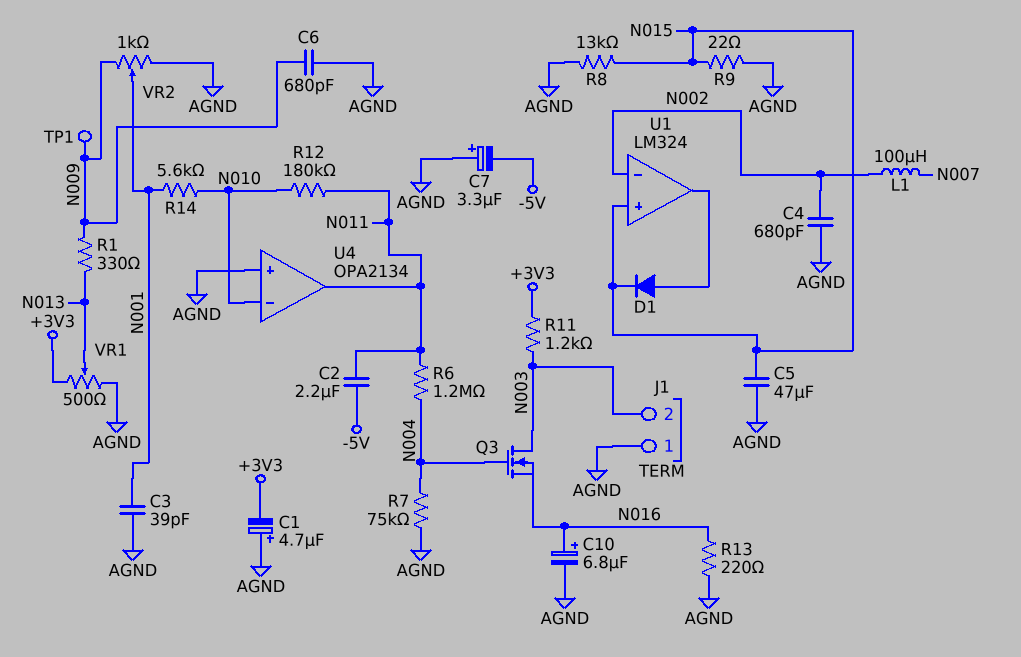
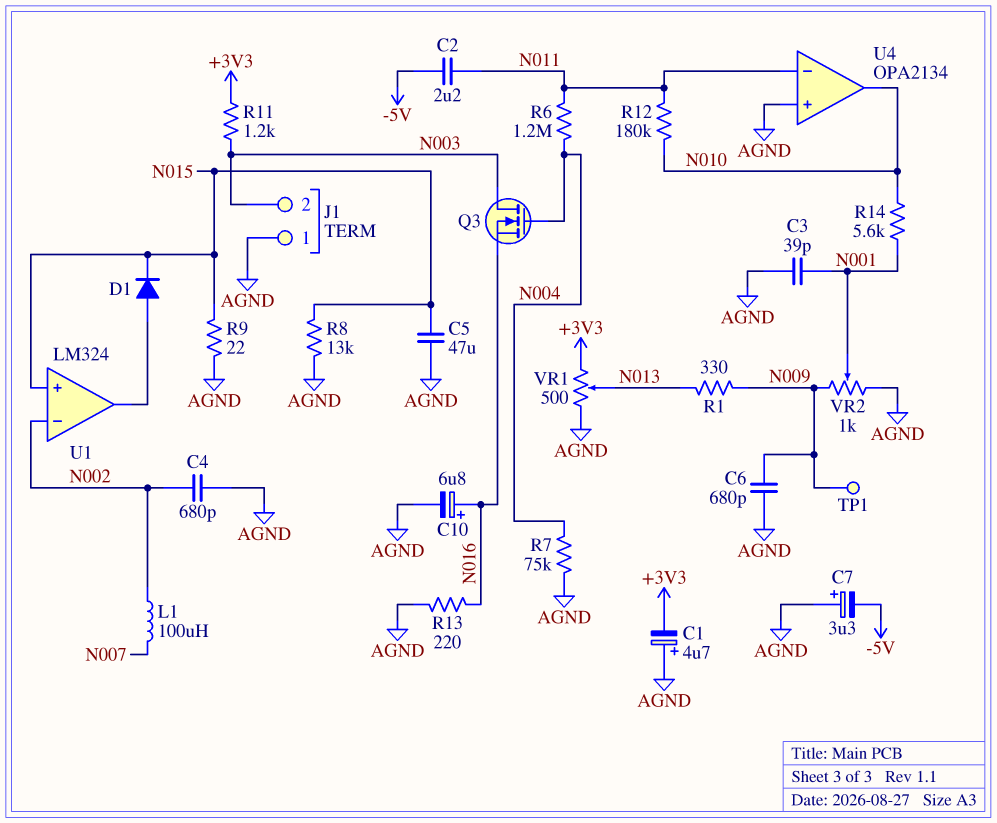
U4 pin in-: N010 -> N011
U4 pin out: N011 -> N010

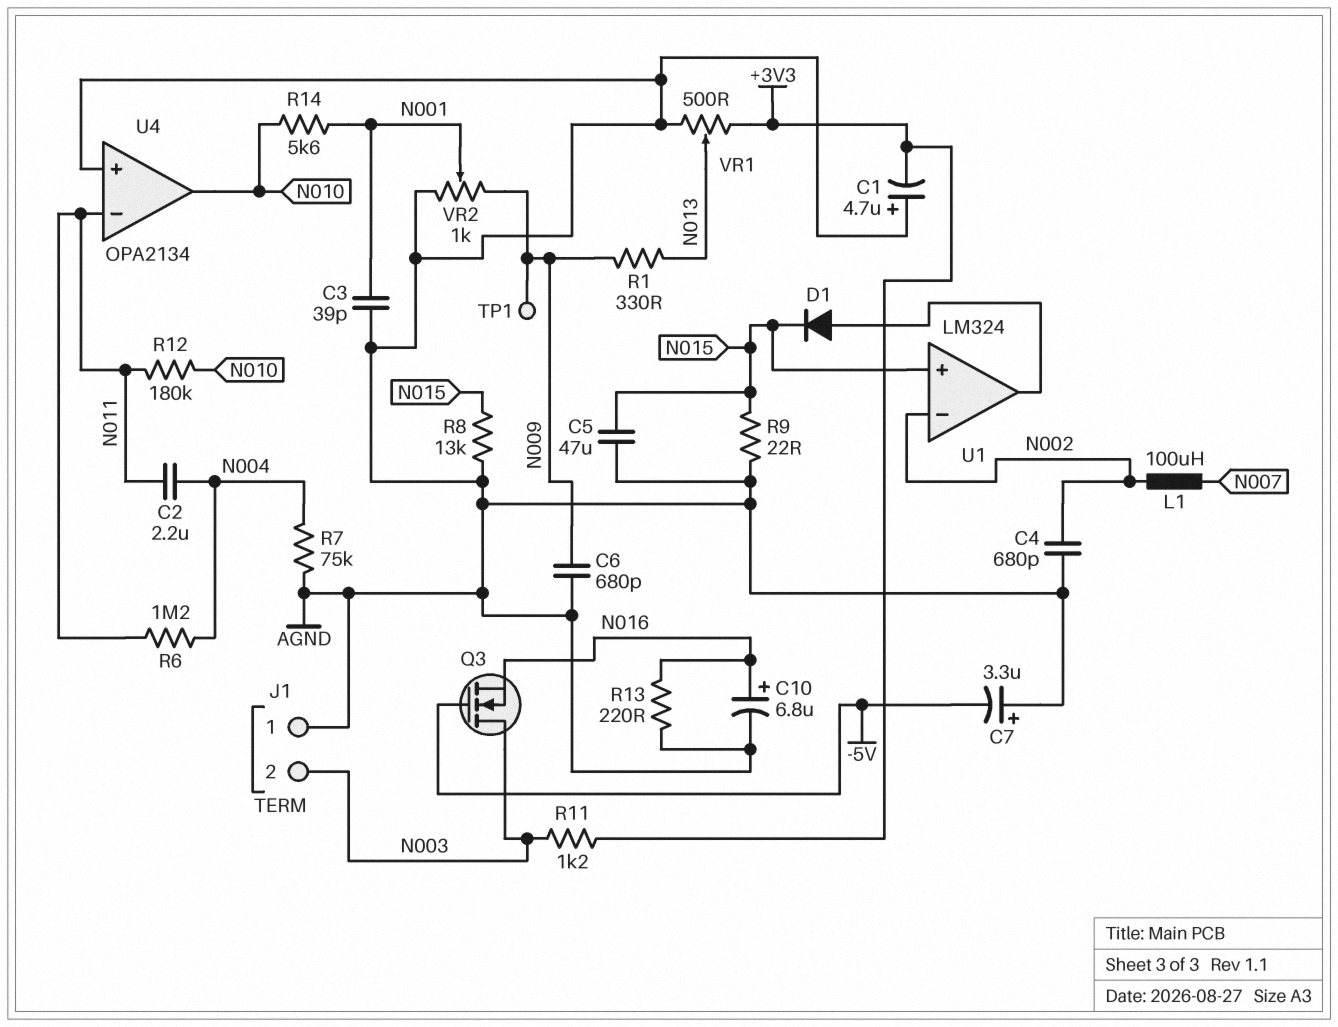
C2: 2.2uF (-5V, N011) -> 2.2uF (N004, N011)
Q3: NMOS (G N004, D N003, S N016) -> NMOS (G -5V, D N003, S N016)

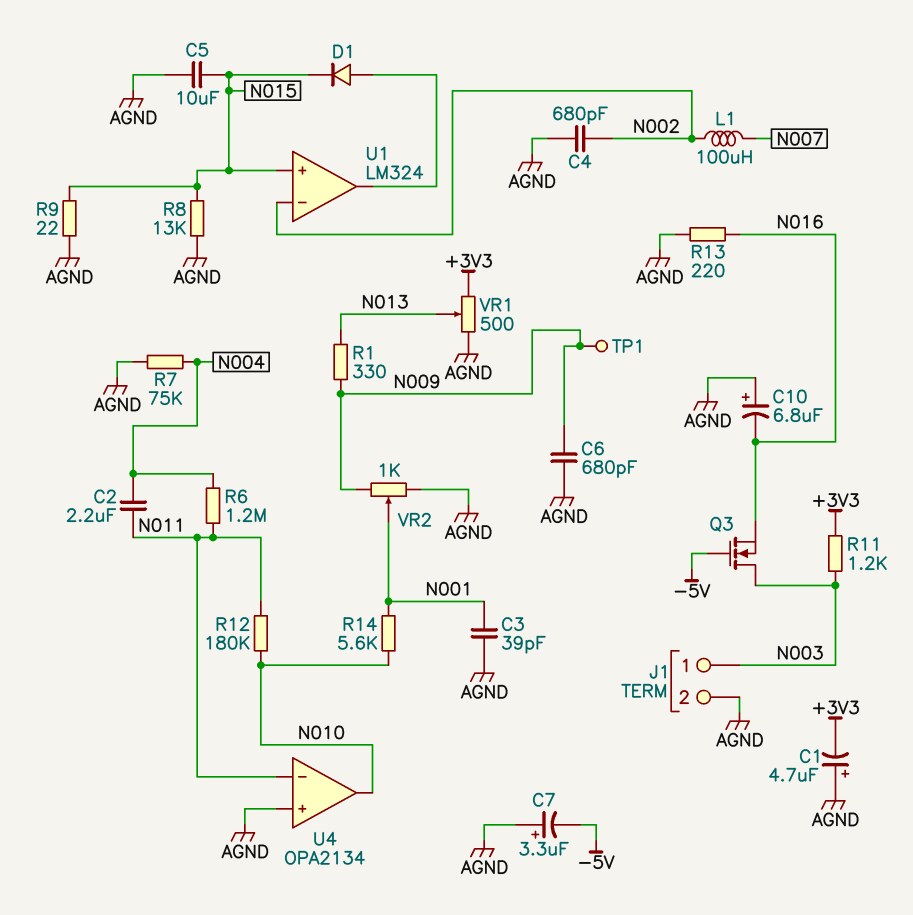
C5: 47uF (AGND, N015) -> 10uF (AGND, N015)
C10: 6.8uF (plus N016, minus AGND) -> 6.8uF (plus AGND, minus N016)
J1 pin 1: AGND -> N003
J1 pin 2: N003 -> AGND

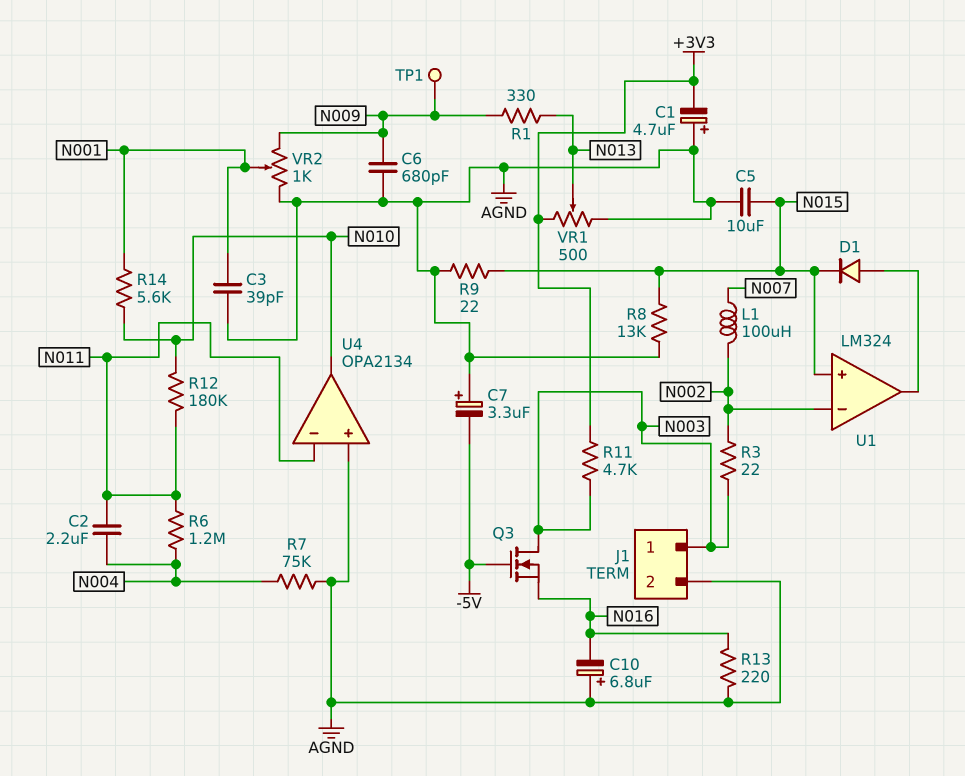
C4: 680pF (AGND, N002) -> none
R3: none -> 22 (N002, N003)
R11: 1.2k (+3V3, N003) -> 4.7k (+3V3, N003)

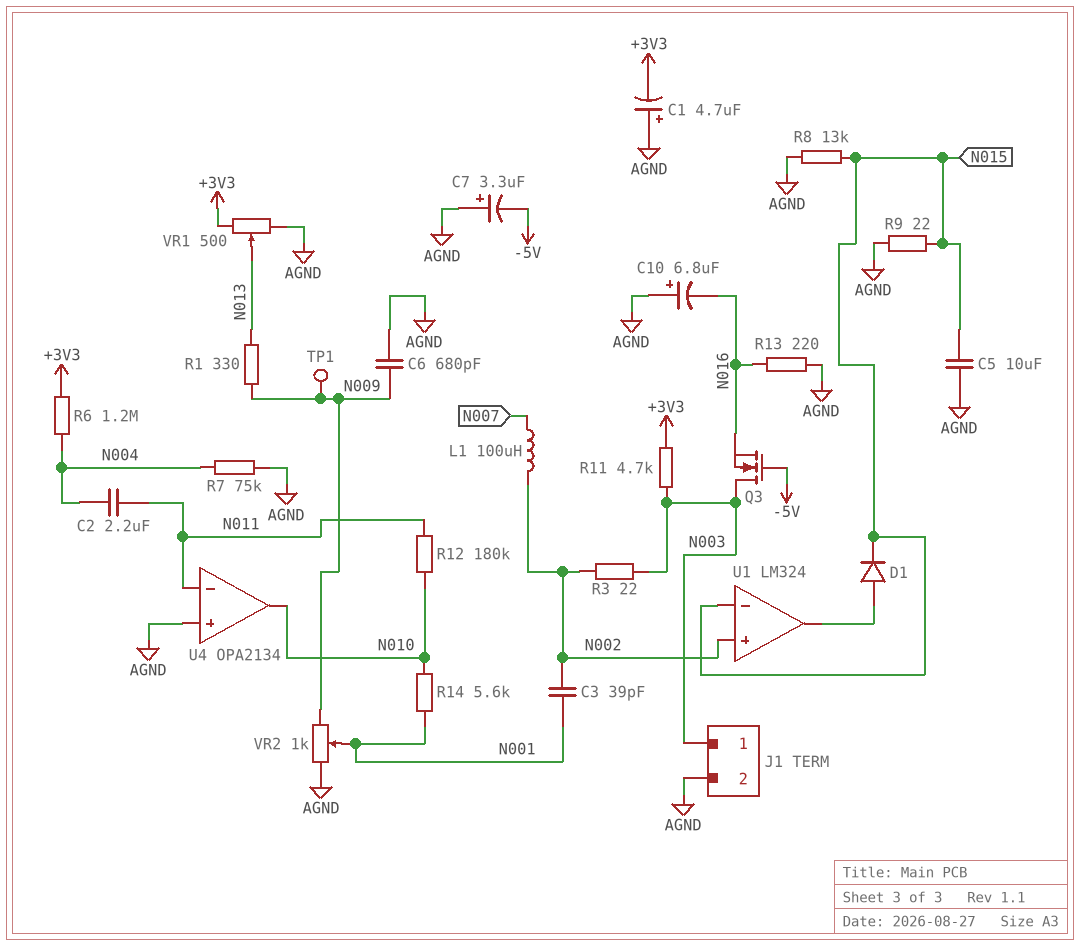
C3: 39pF (AGND, N001) -> 39pF (N001, N002)
R6: 1.2M (N004, N011) -> 1.2M (+3V3, N004)
U1 pin in+: N015 -> N002
U1 pin in-: N002 -> N015

